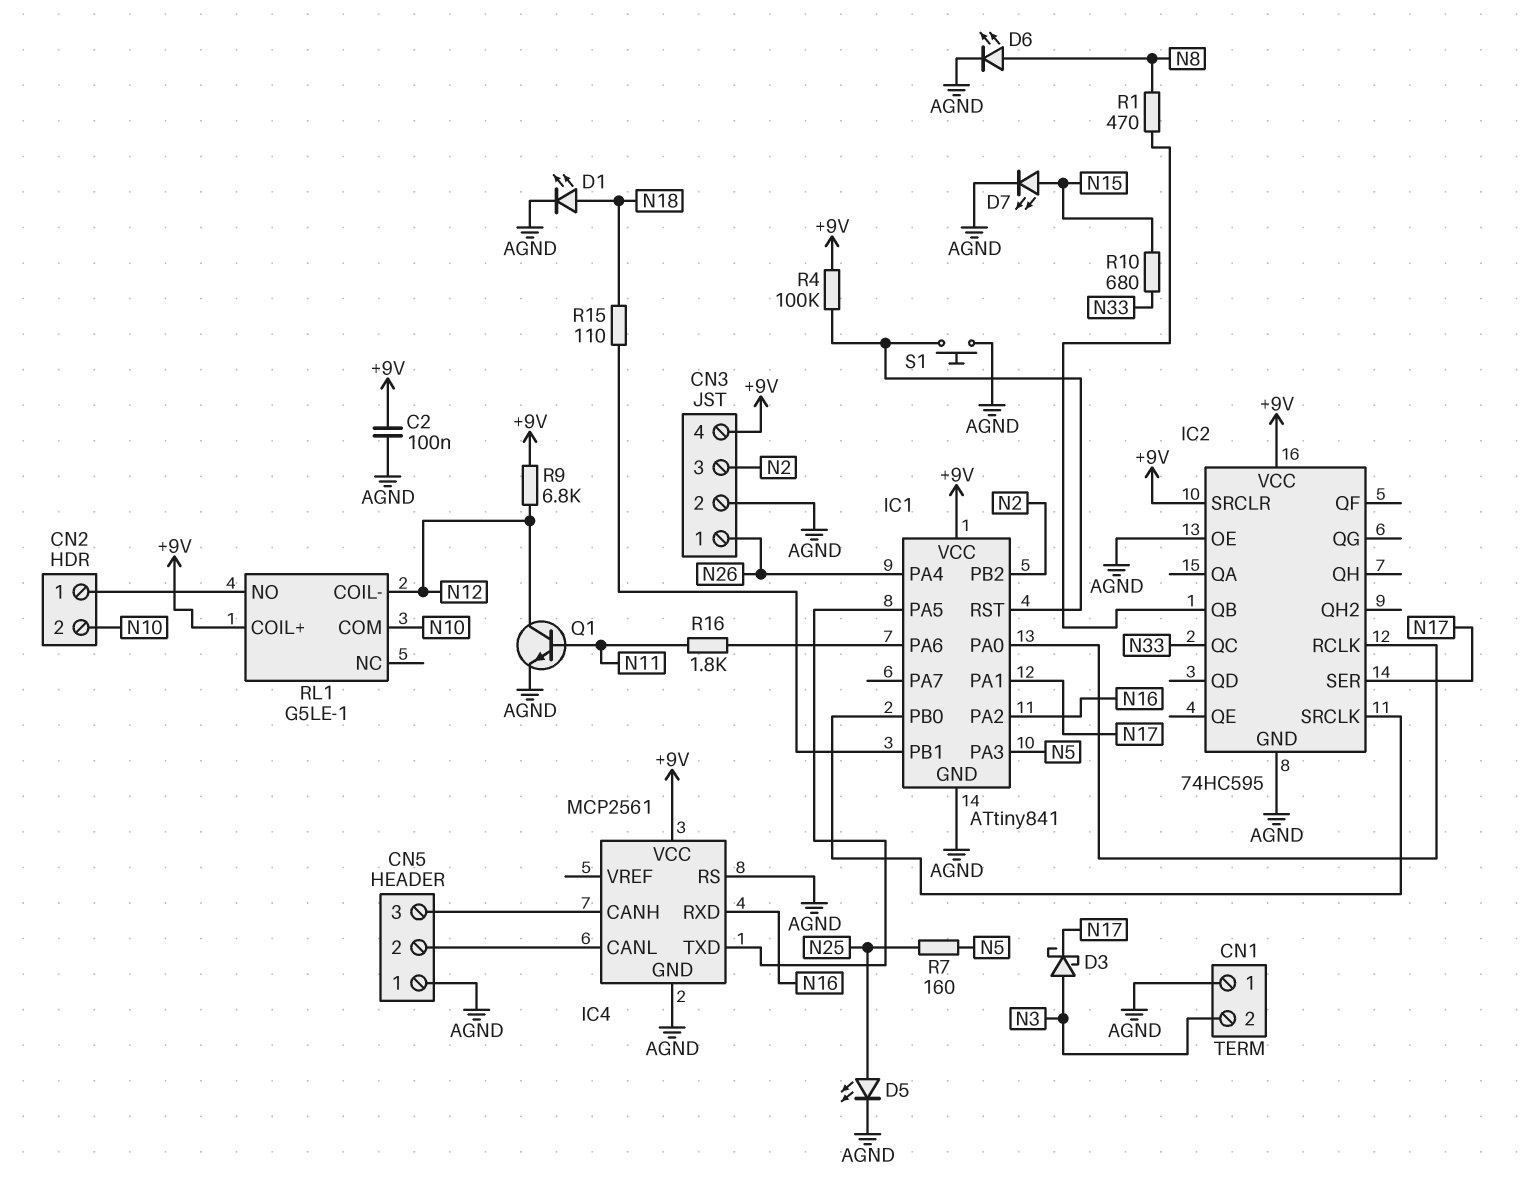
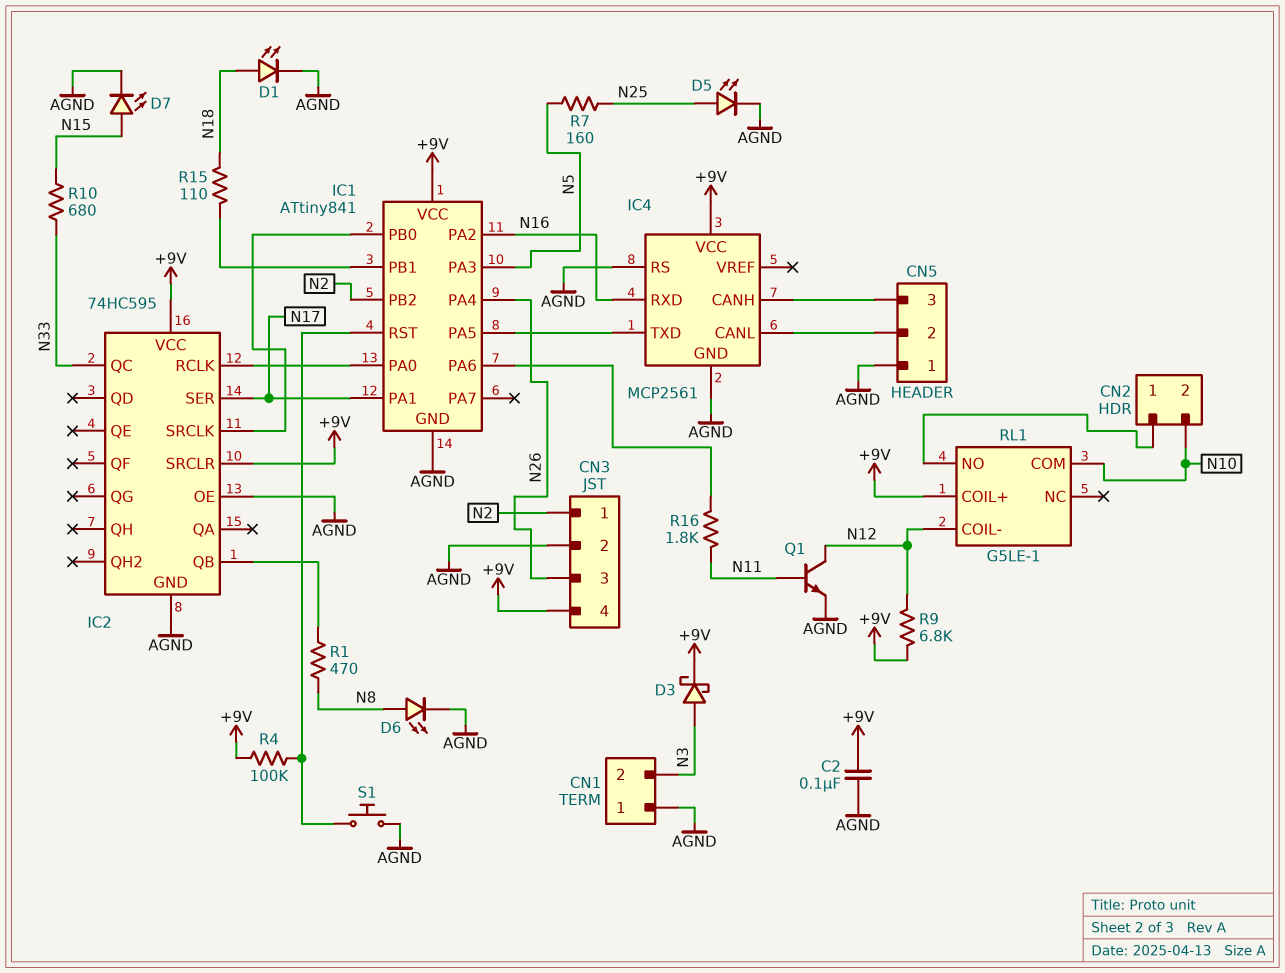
CN3 pin 1: N26 -> N2
CN3 pin 3: N2 -> N26
D3: schottky (A N3, K N17) -> schottky (A N3, K +9V)

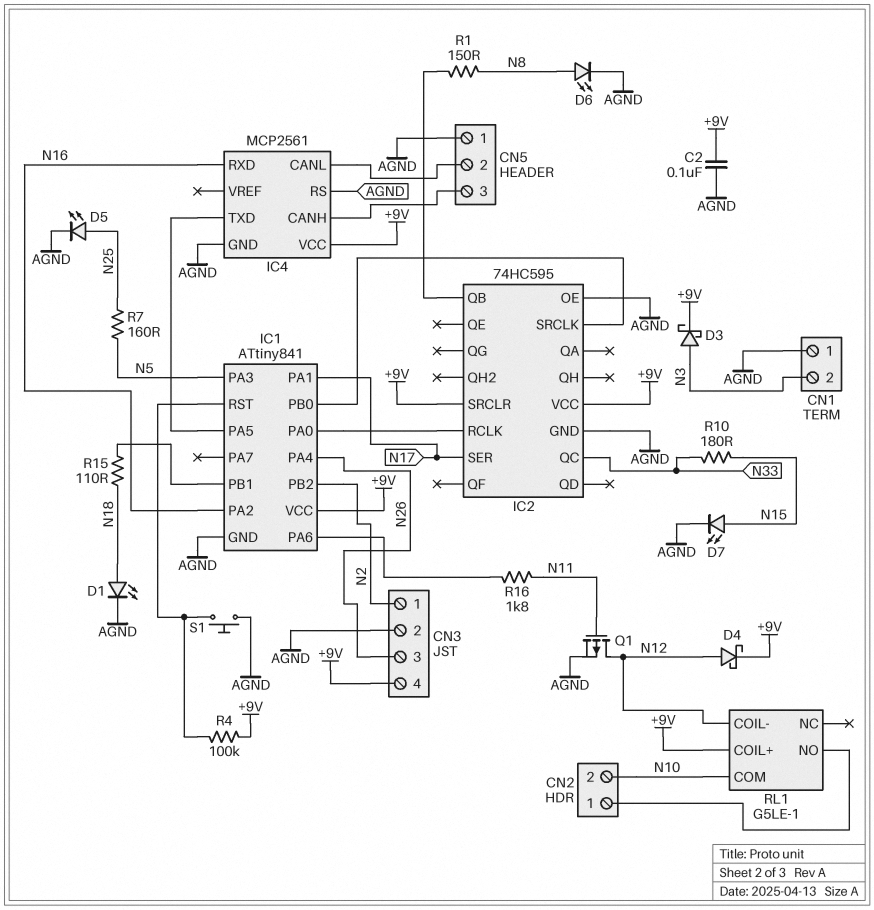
D4: none -> schottky (A N12, K +9V)
Q1: NPN (B N11, C N12, E AGND) -> PMOS (G N11, D N12, S AGND)
R1: 470 (IC2/QB, N8) -> 150 (IC2/QB, N8)
R9: 6.8k (+9V, N12) -> none
R10: 680 (N15, N33) -> 180 (N15, N33)

